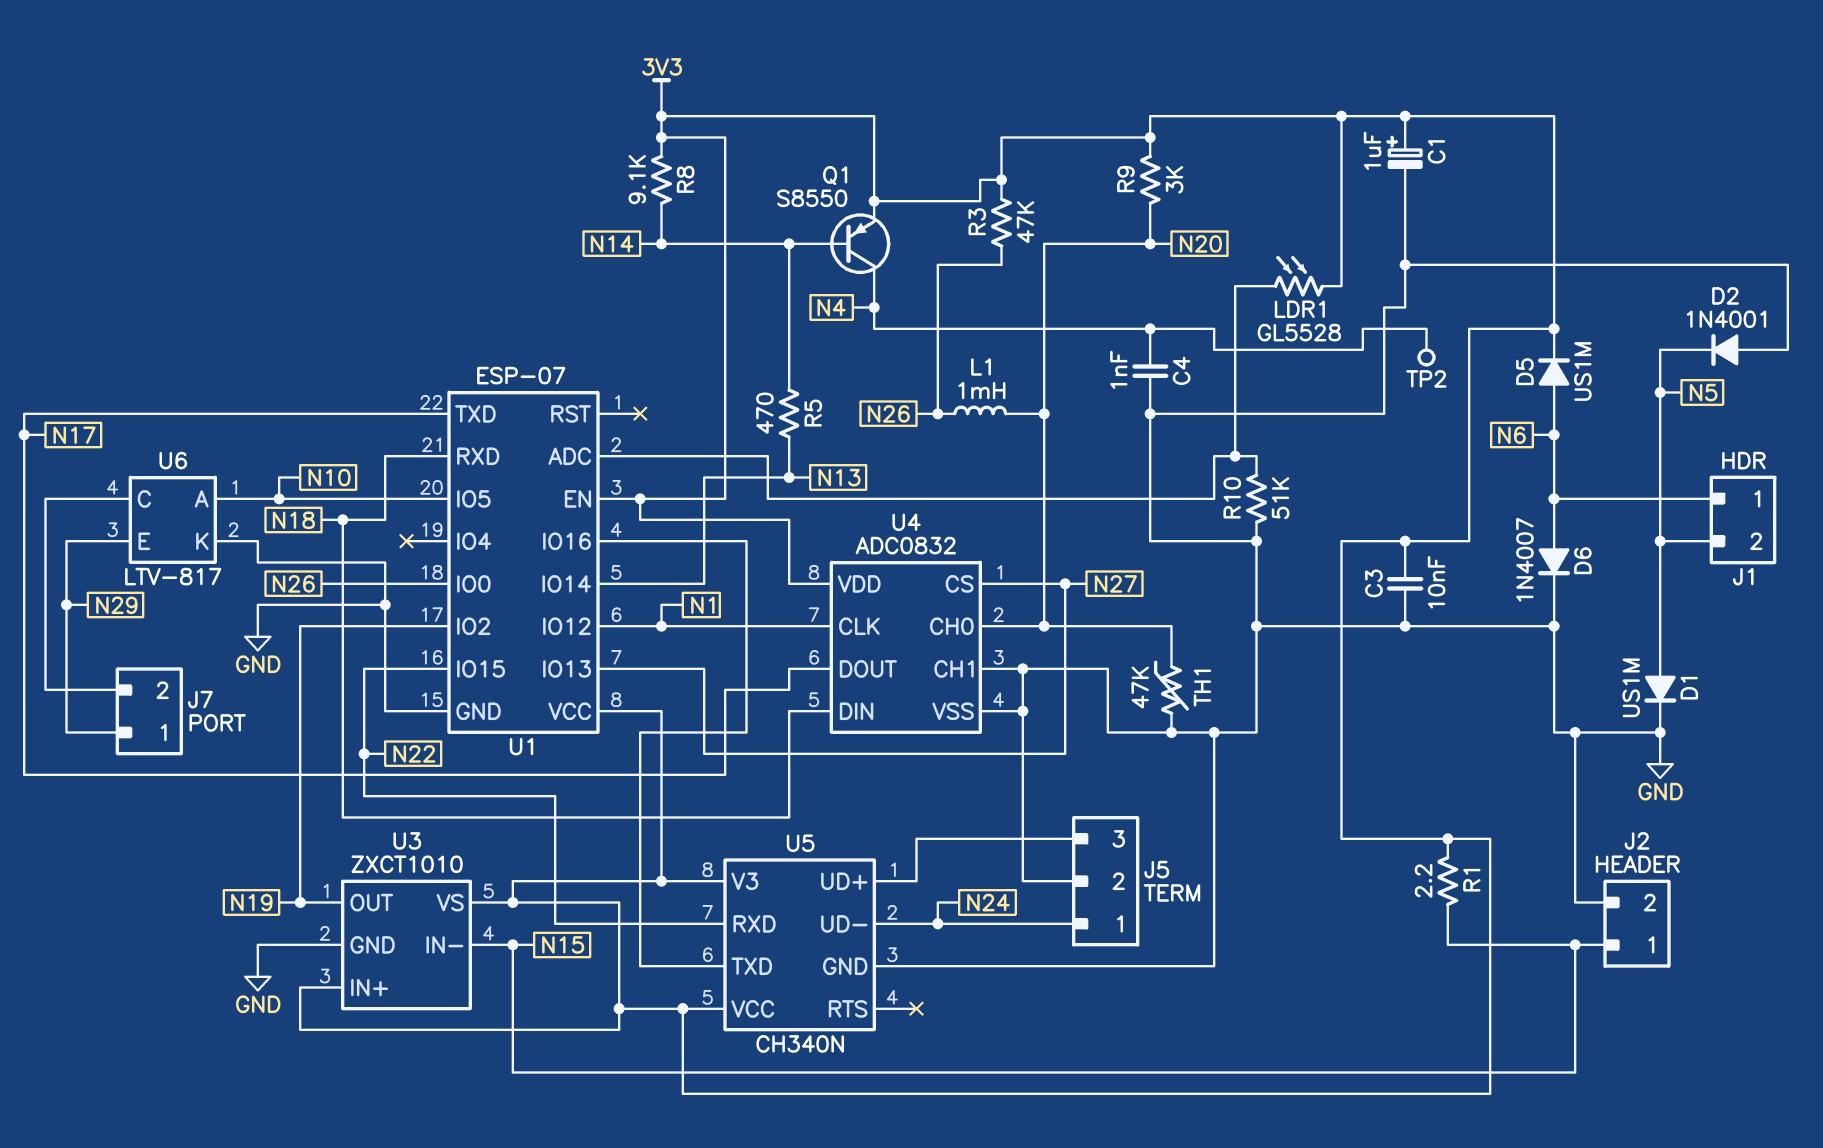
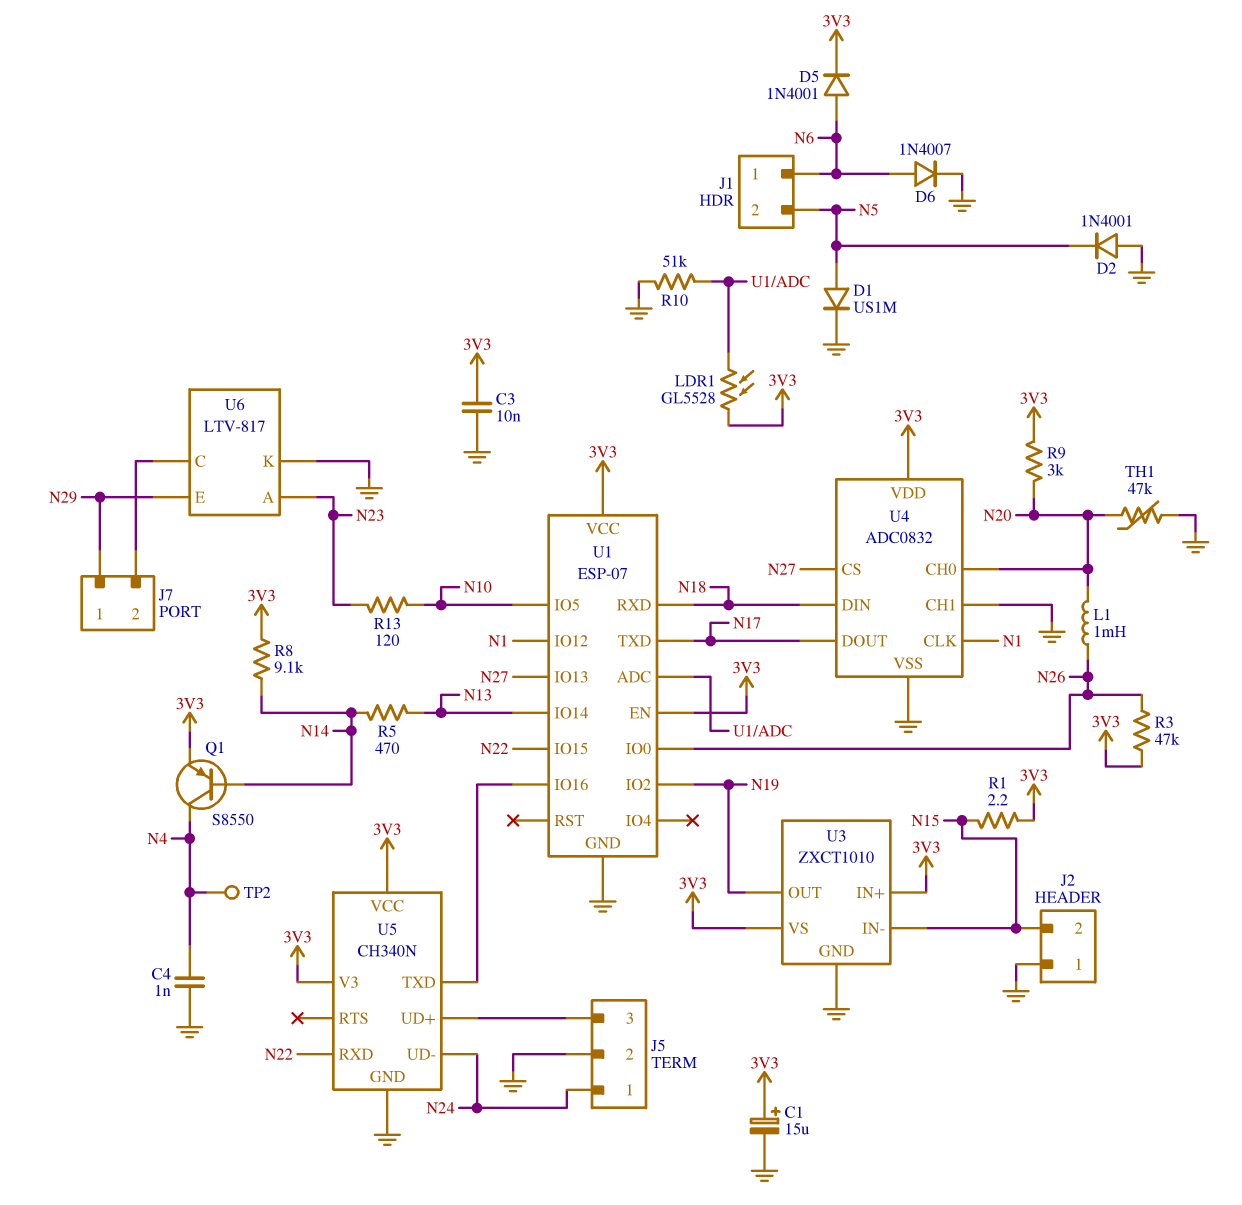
C1: 1uF (plus 3V3, minus GND) -> 15uF (plus 3V3, minus GND)
D5: diode US1M (A N6, K 3V3) -> diode 1N4001 (A N6, K 3V3)
J2 pin 1: N15 -> GND
J2 pin 2: GND -> N15
R13: none -> 120 (N10, N23)
U6 pin A: N10 -> N23

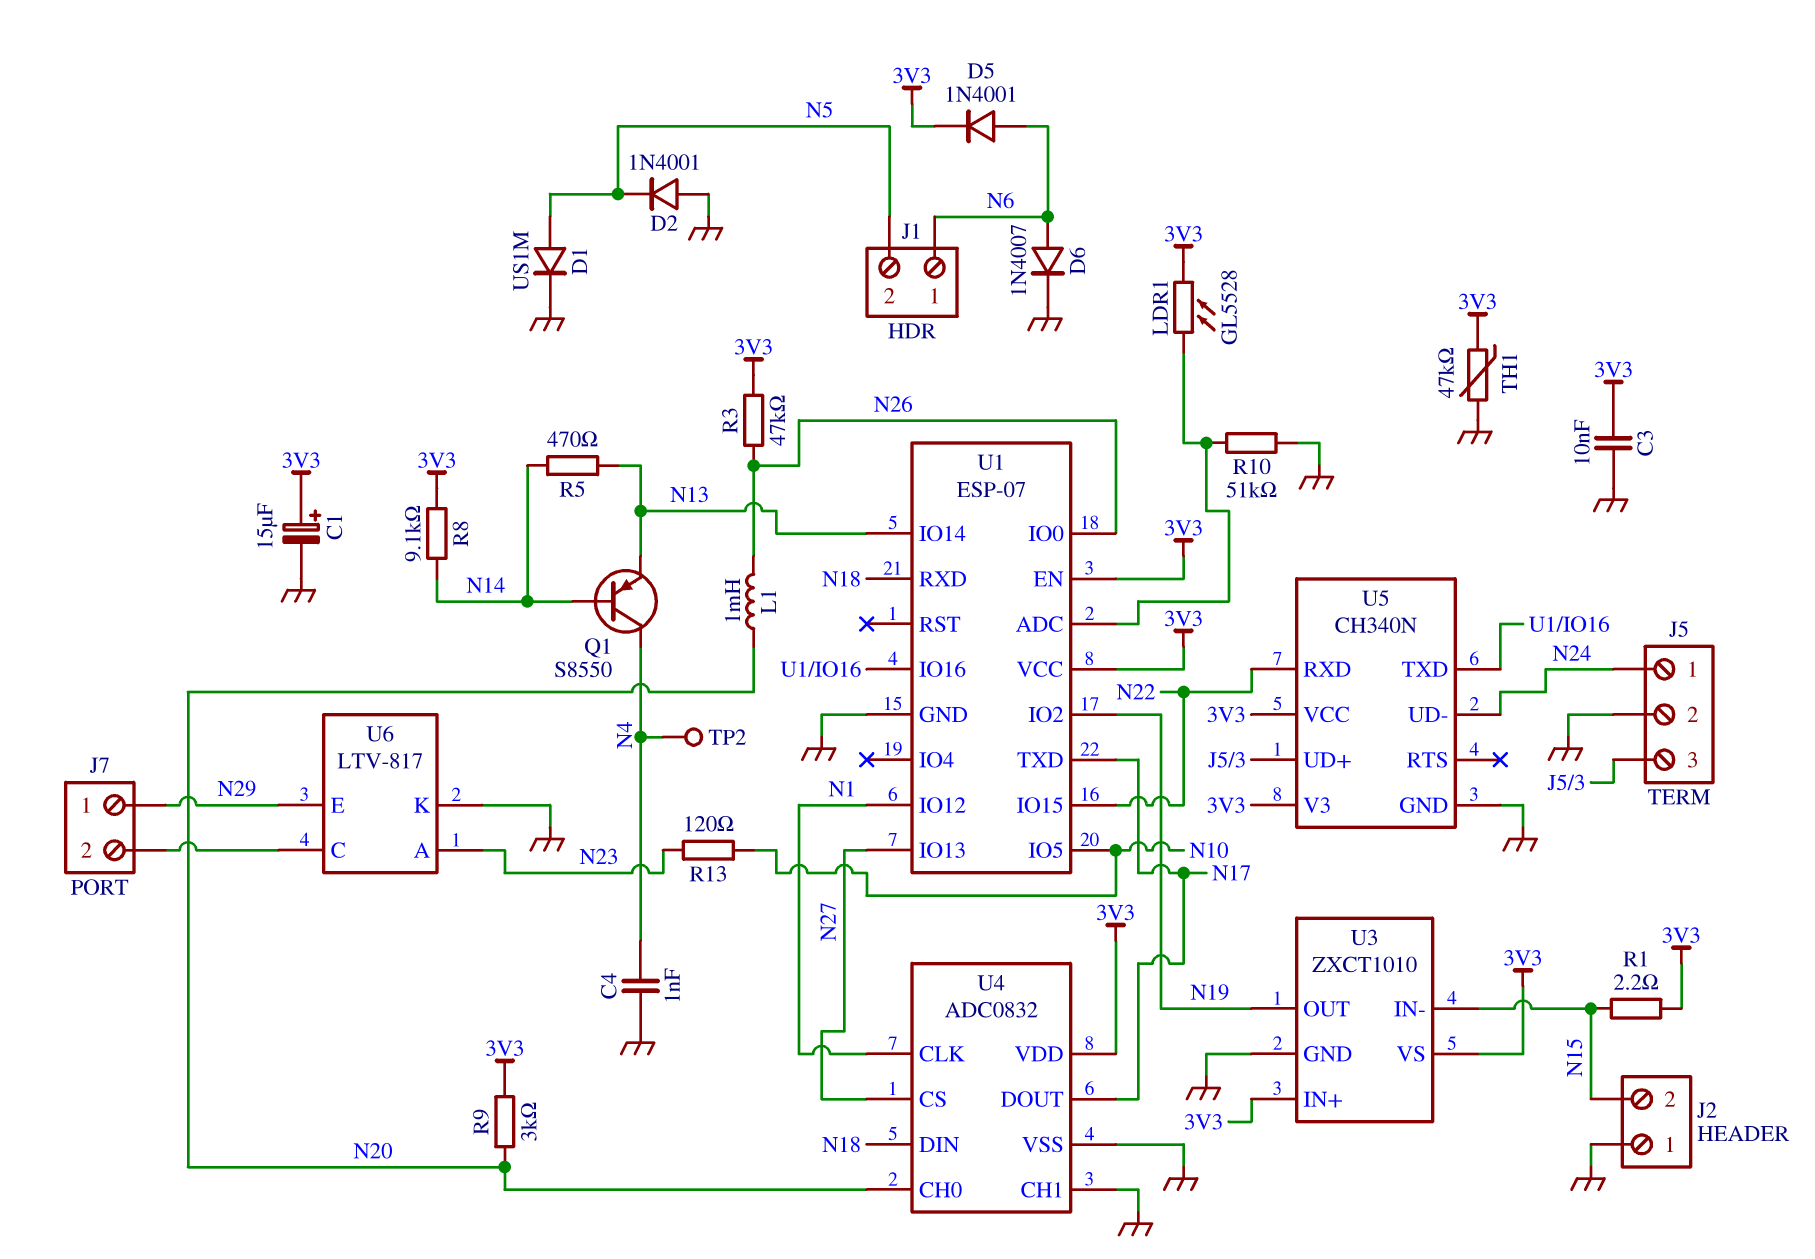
Q1: PNP S8550 (B N14, C N4, E 3V3) -> PNP S8550 (B N14, C N4, E N13)
TH1: 47k (GND, N20) -> 47k (3V3, GND)

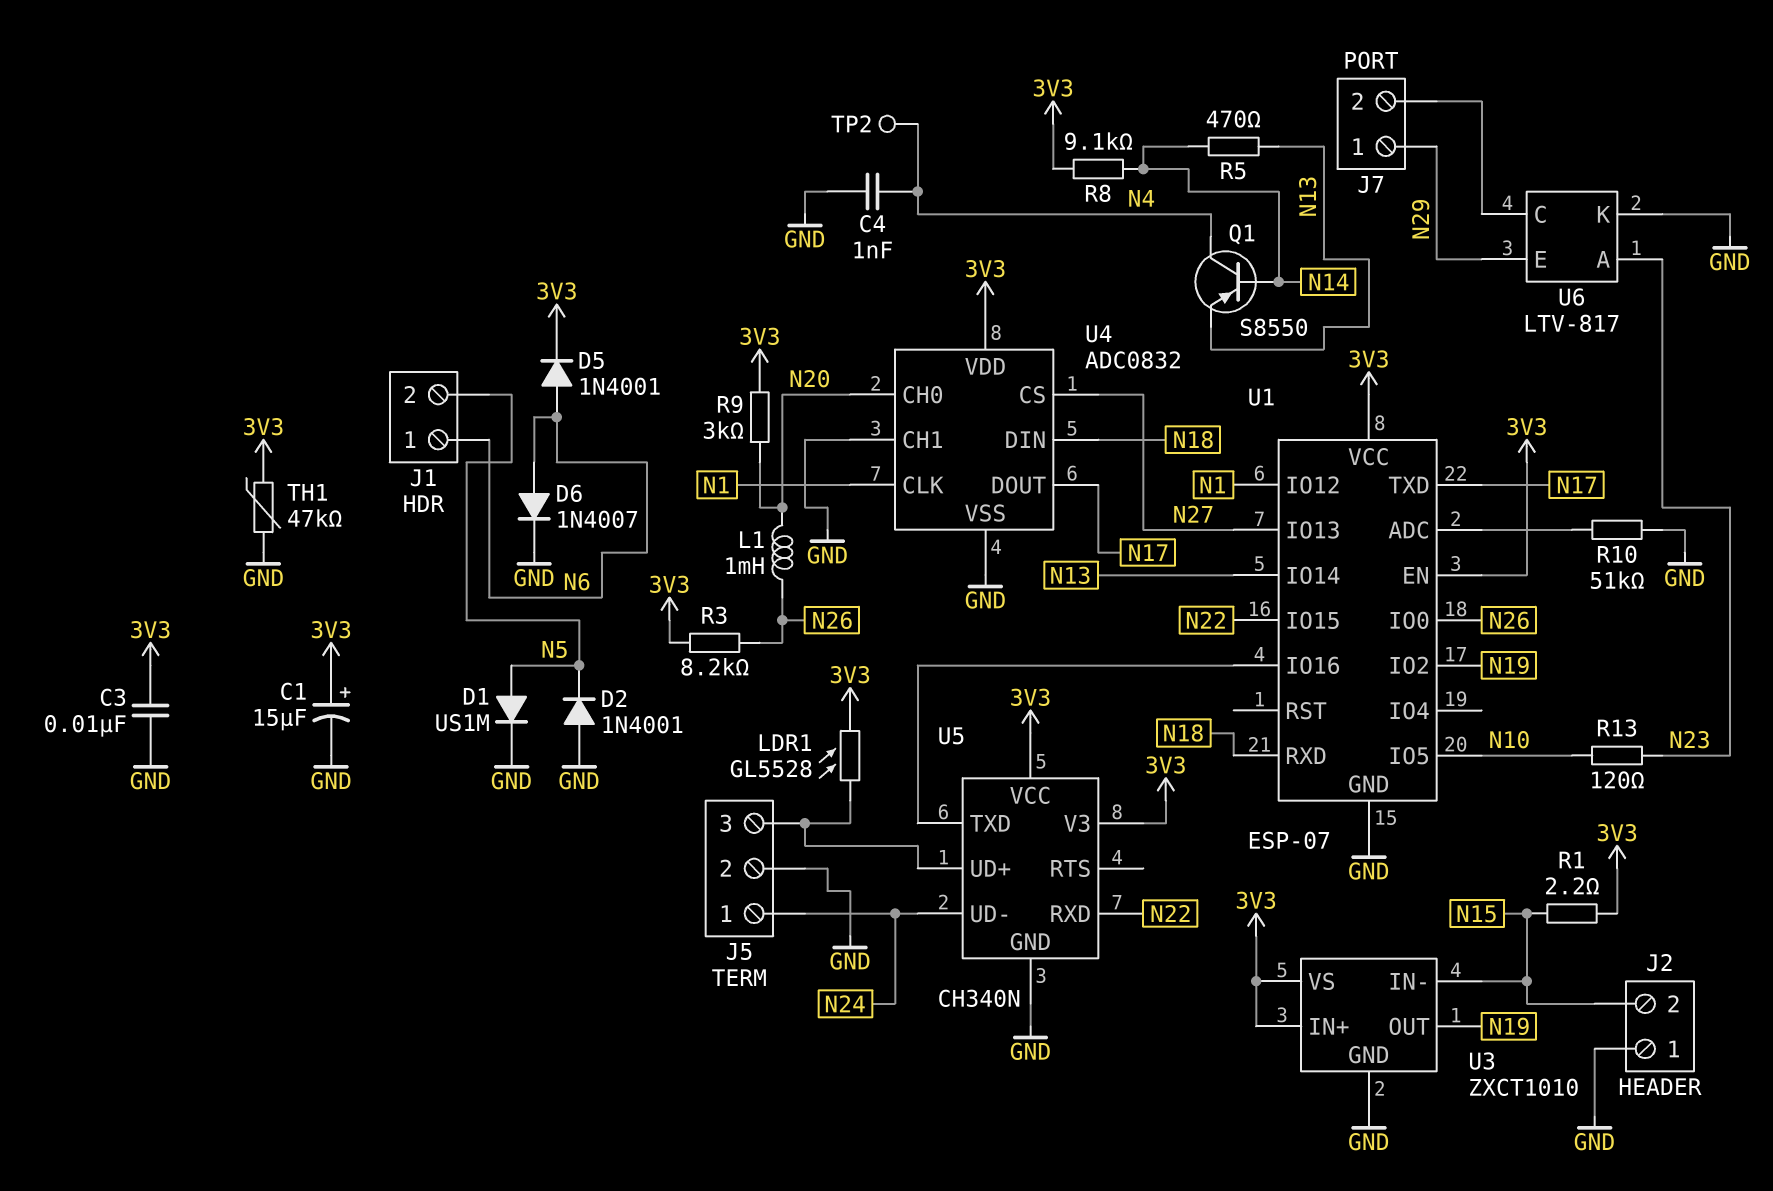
LDR1: GL5528 (3V3, U1/ADC) -> GL5528 (3V3, J5/3)
R3: 47k (3V3, N26) -> 8.2k (3V3, N26)

